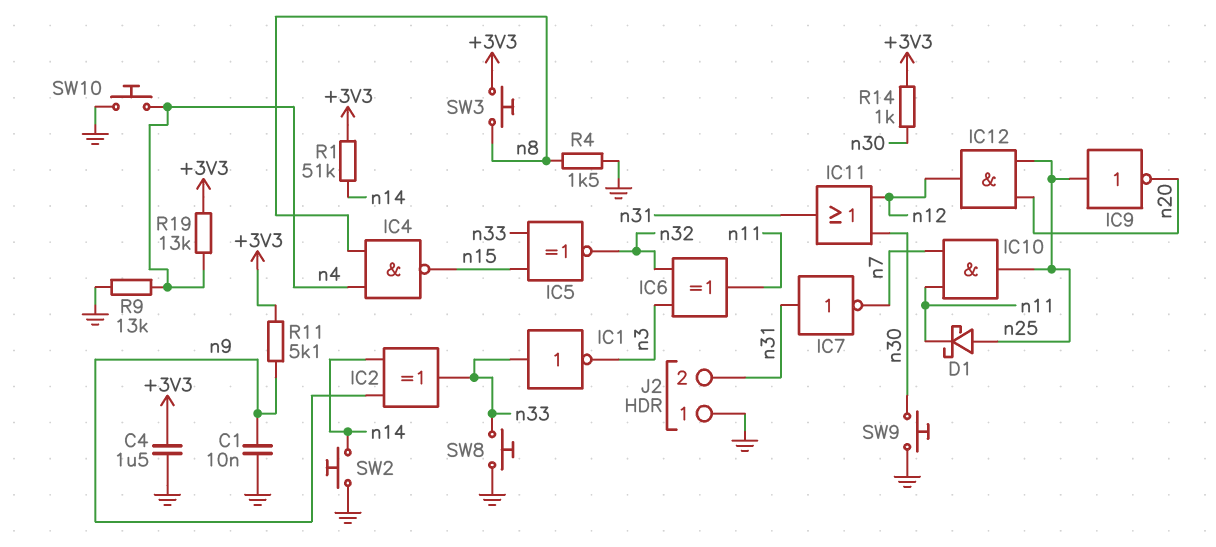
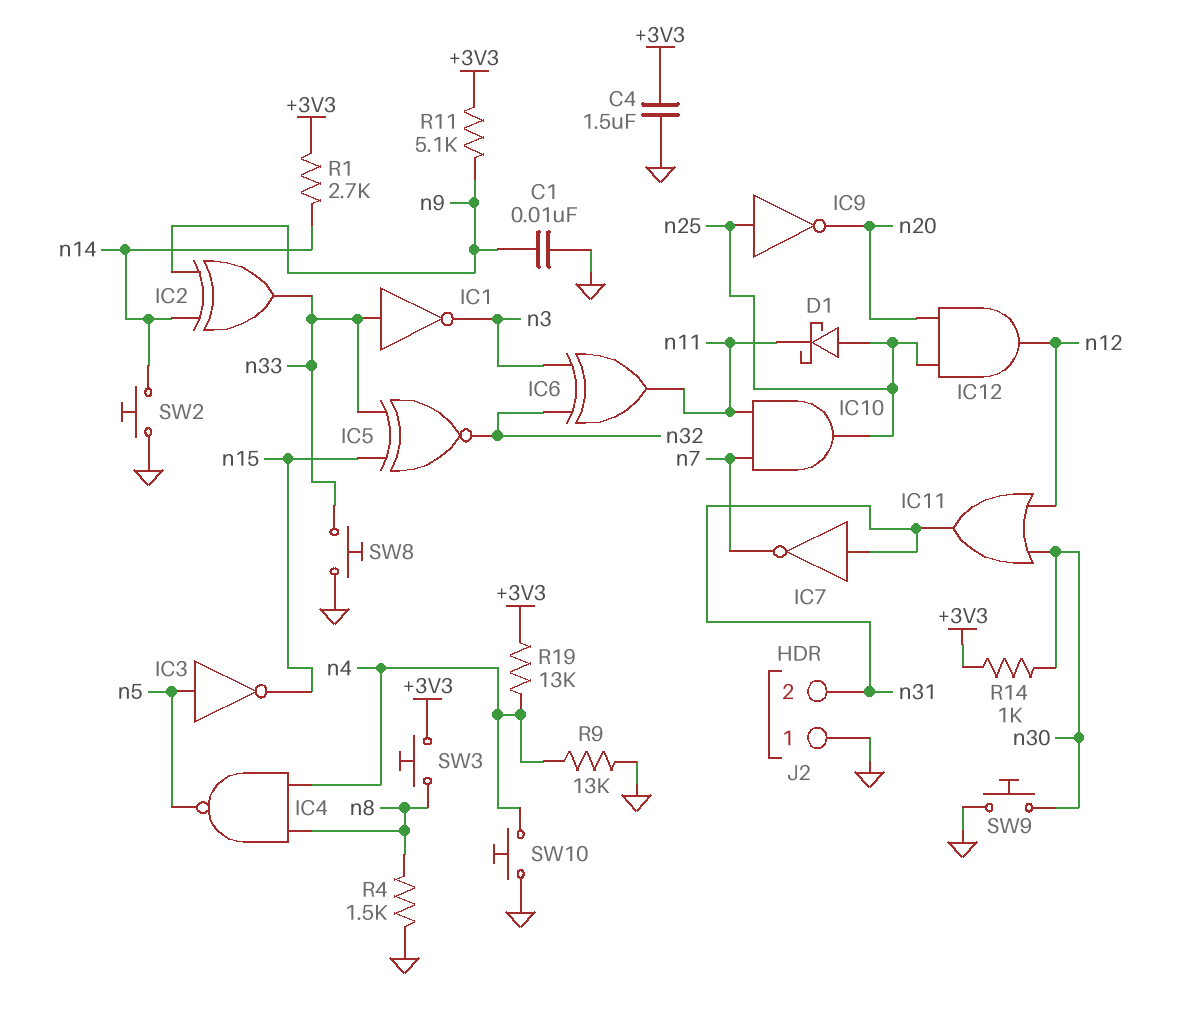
IC3: none -> NOT (in n5, out n15)
IC4: NAND (in n4, in n8, out n15) -> NAND (in n4, in n8, out n5)
R1: 51k (+3V3, n14) -> 2.7k (+3V3, n14)

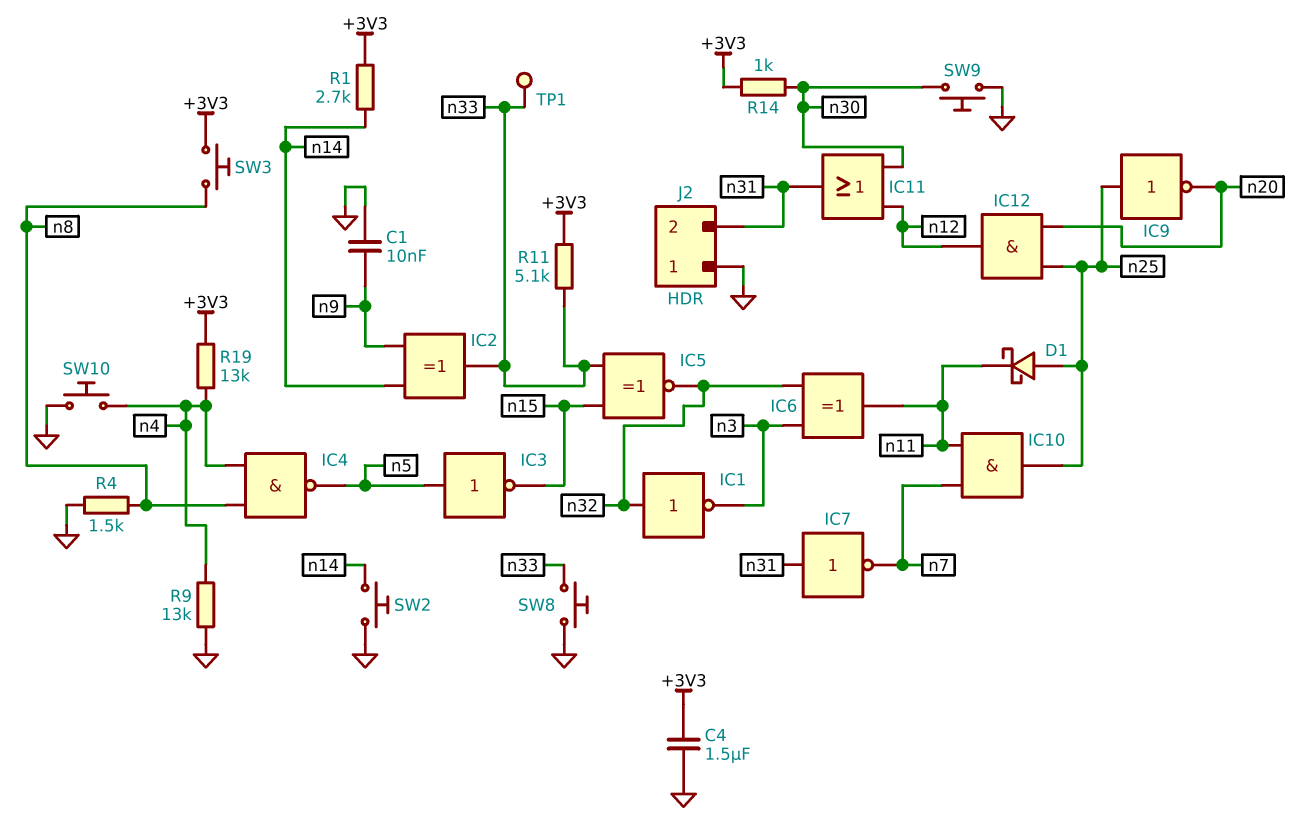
IC1: NOT (in n33, out n3) -> NOT (in n32, out n3)
R11: 5.1k (+3V3, n9) -> 5.1k (+3V3, n33)
TP1: none -> test point (n33)

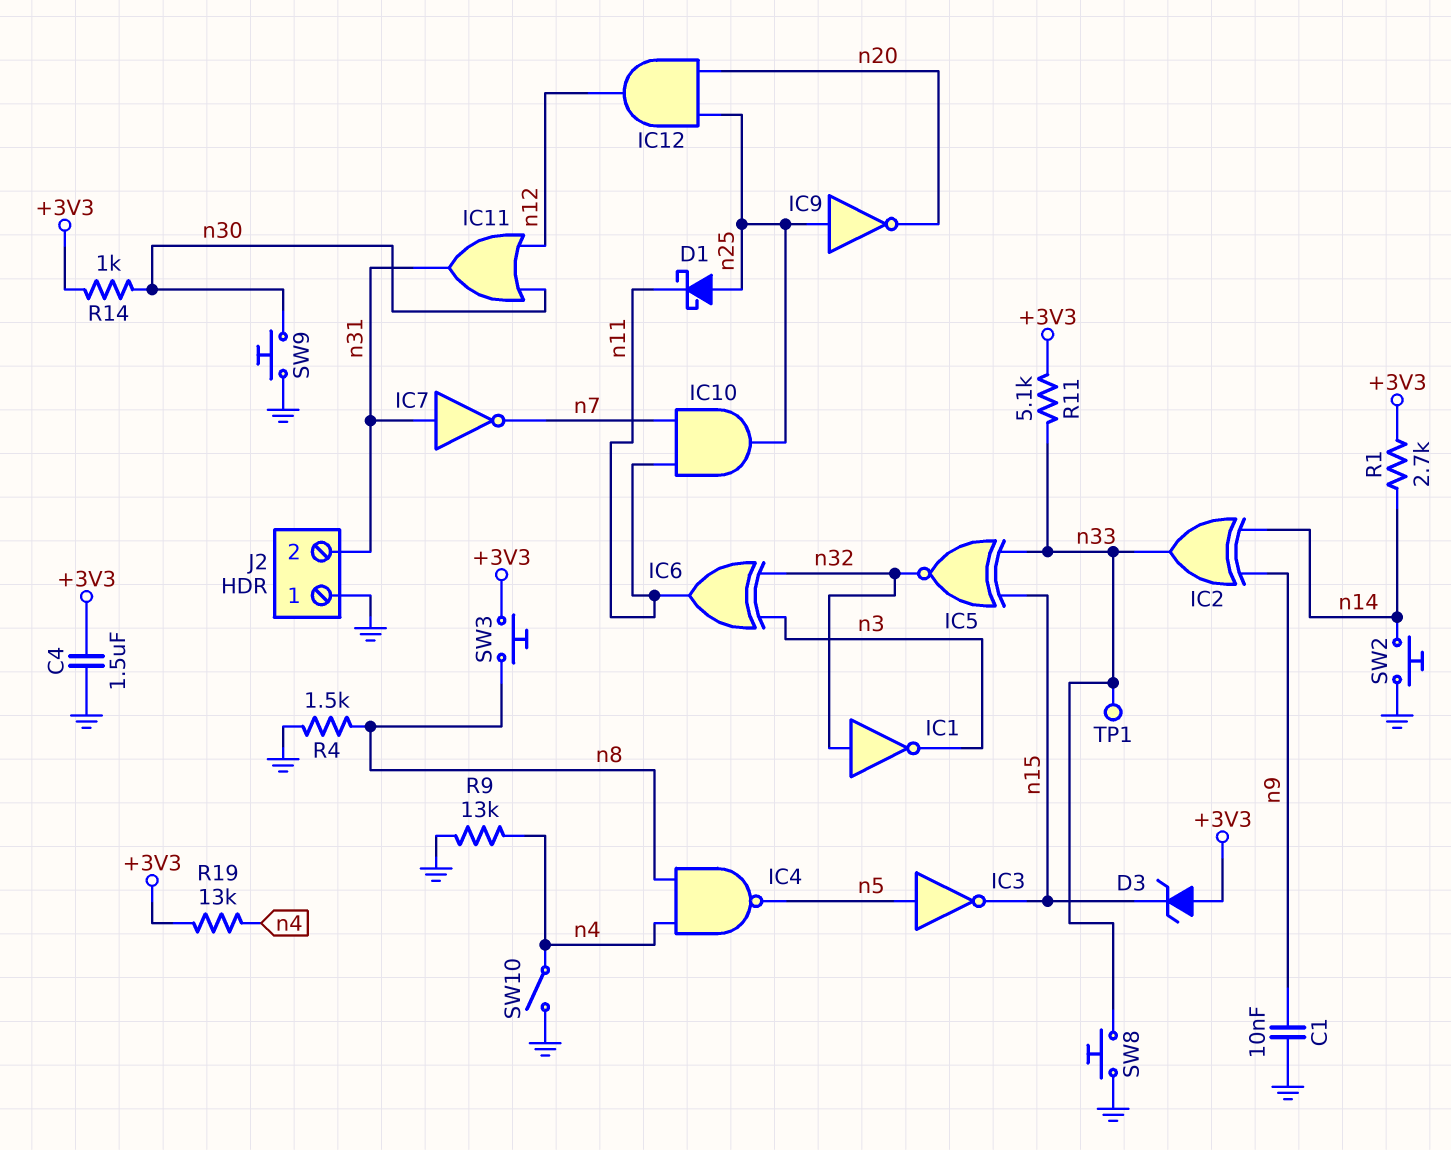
D3: none -> zener (A +3V3, K n15)
SW10: button (GND, n4) -> switch (GND, n4)

